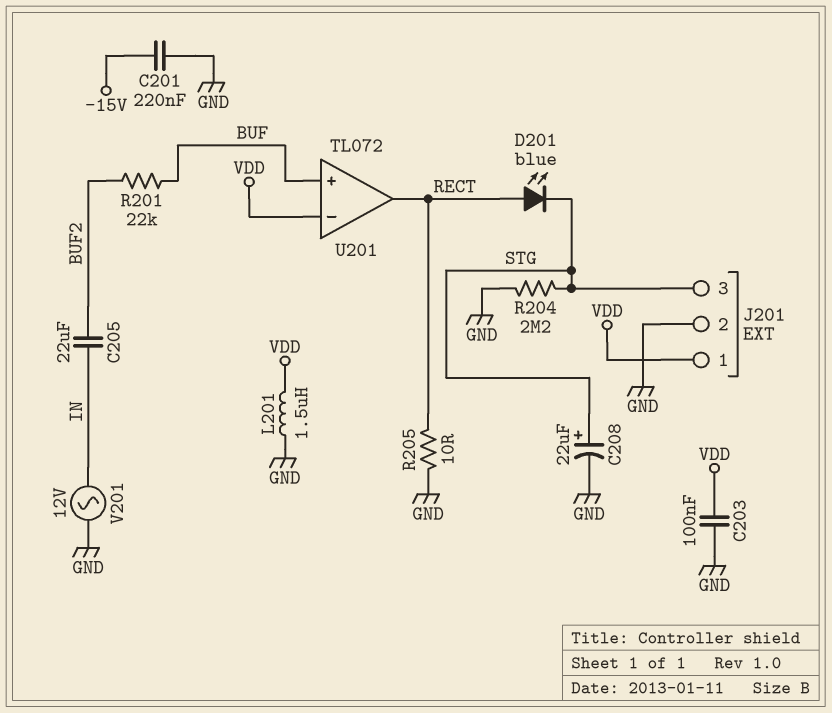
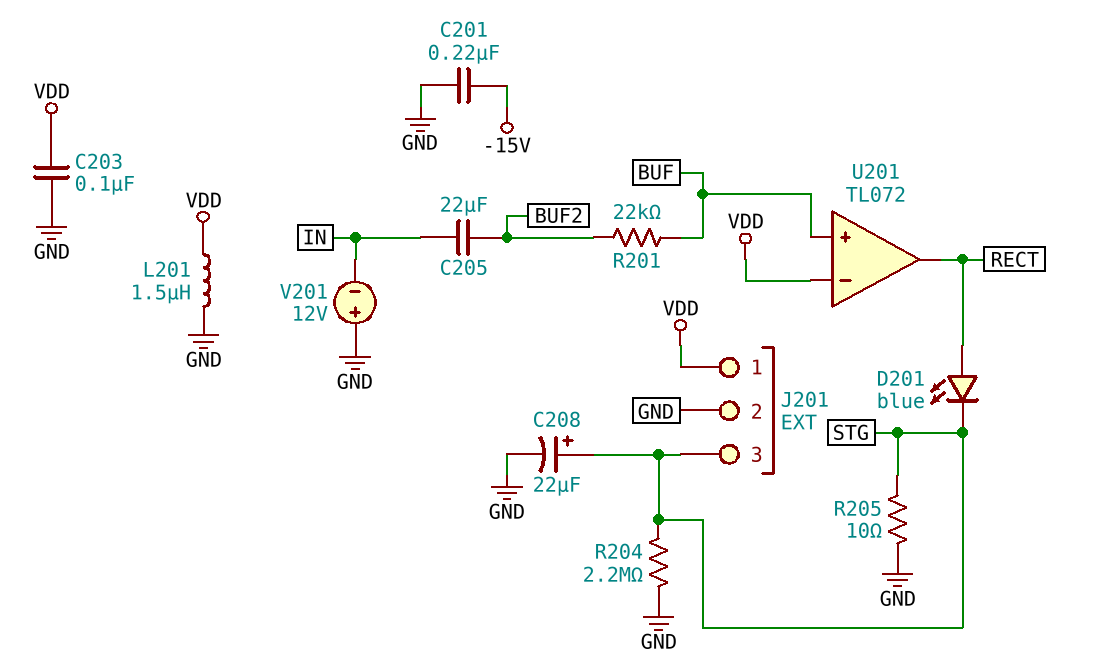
R205: 10 (GND, RECT) -> 10 (GND, STG)
V201: AC 12V (GND, IN) -> 12V (plus GND, minus IN)

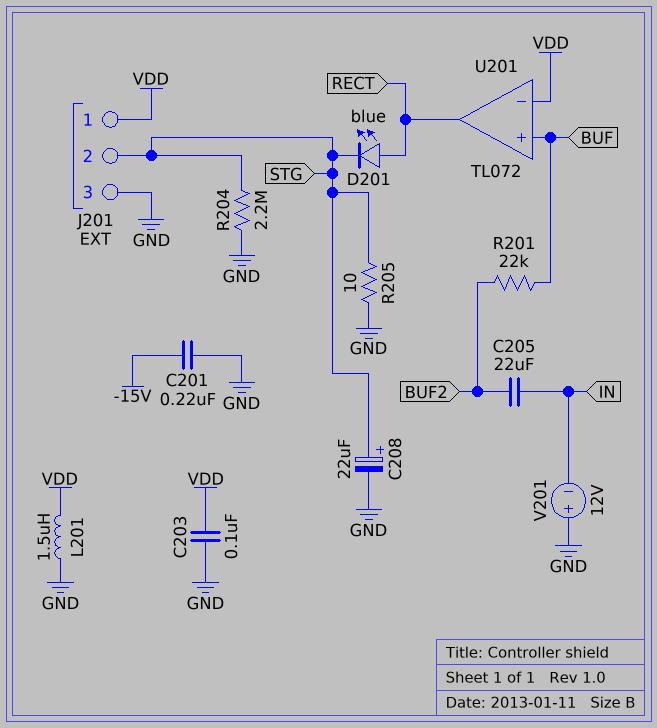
J201 pin 2: GND -> STG
J201 pin 3: STG -> GND

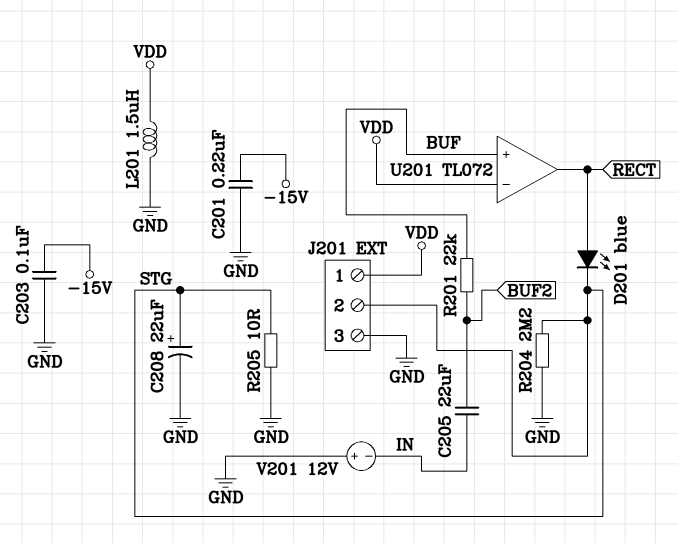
C203: 100nF (GND, VDD) -> 100nF (-15V, GND)

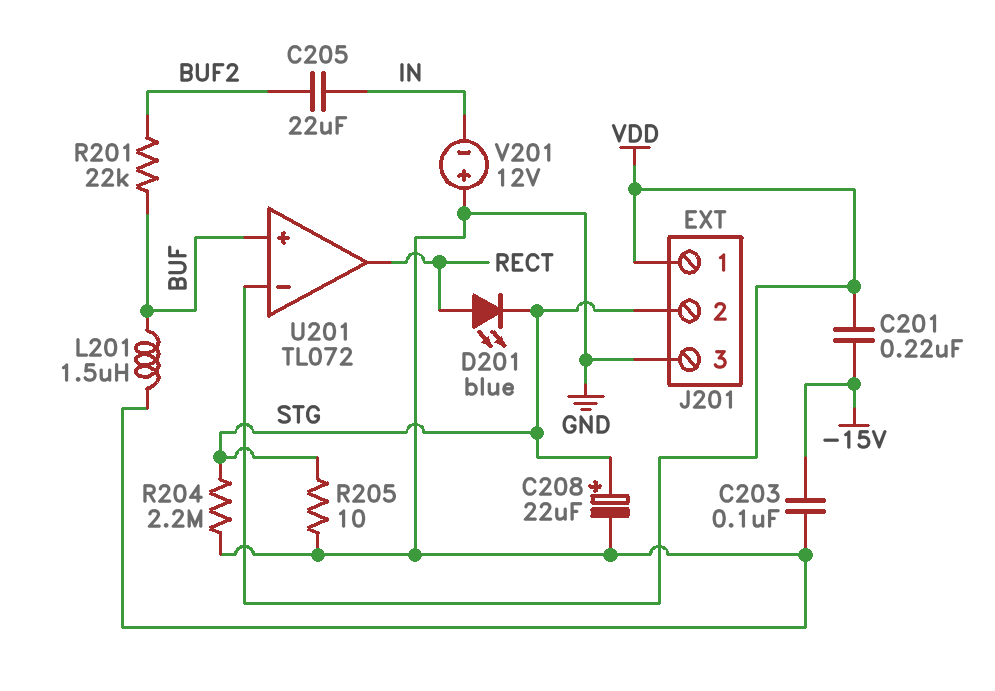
C201: 220nF (-15V, GND) -> 220nF (-15V, VDD)
L201: 1.5uH (GND, VDD) -> 1.5uH (BUF, GND)

